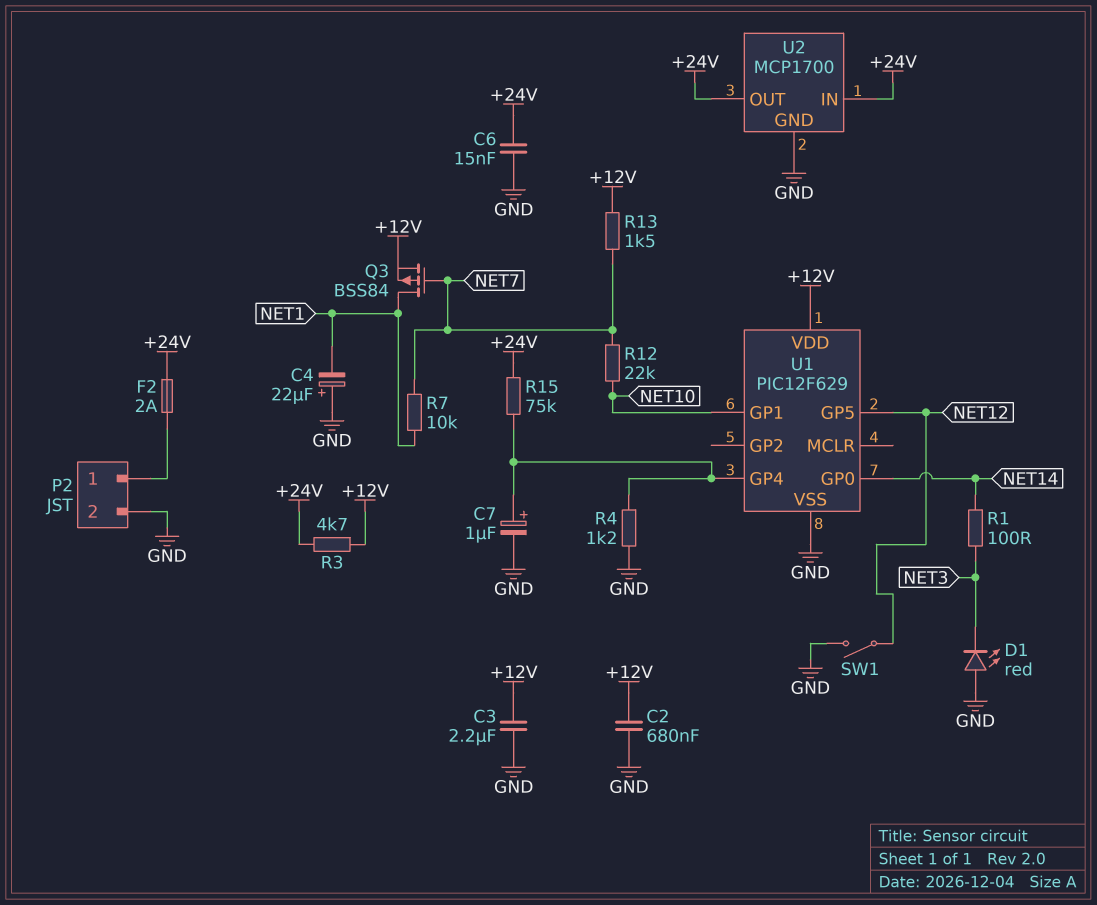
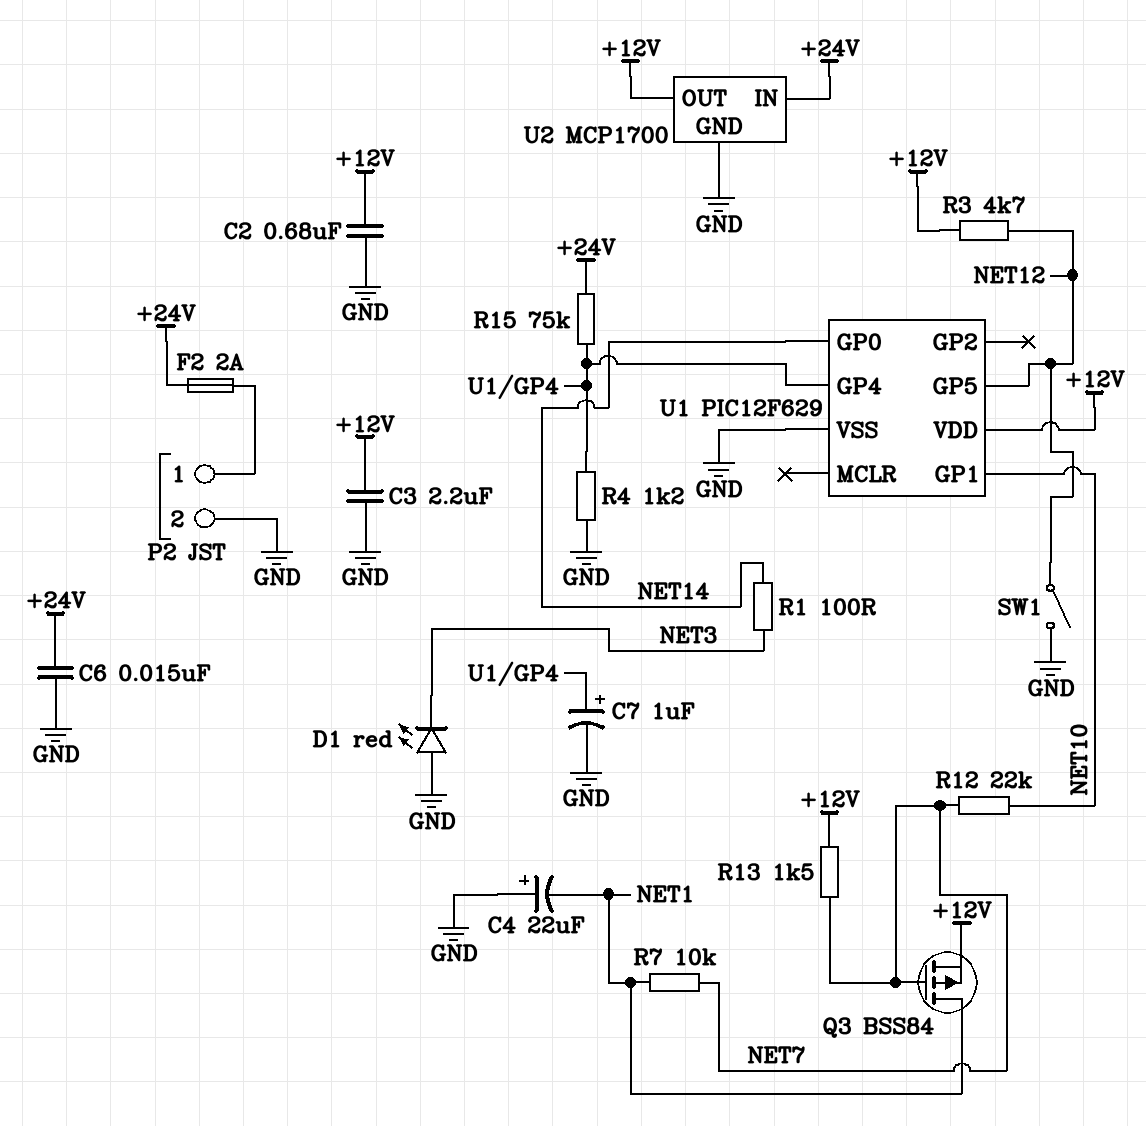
R3: 4.7k (+12V, +24V) -> 4.7k (+12V, NET12)
U2 pin OUT: +24V -> +12V

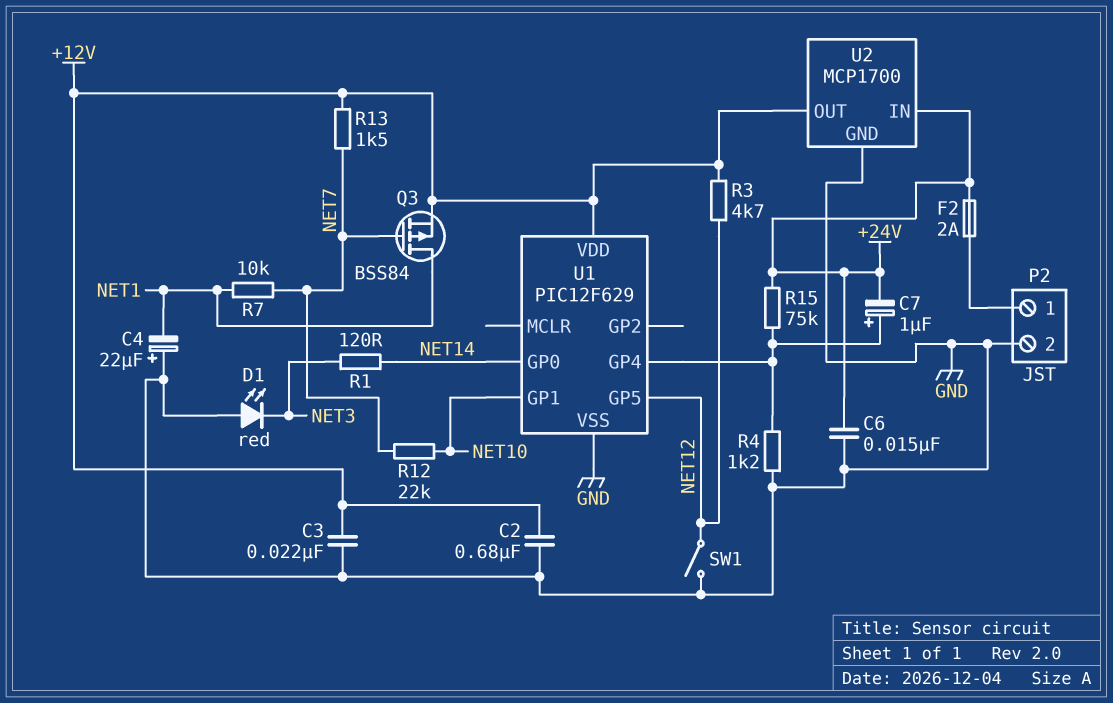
C3: 2.2uF (+12V, GND) -> 22nF (+12V, GND)
C7: 1uF (plus U1/GP4, minus GND) -> 1uF (plus U1/GP4, minus +24V)
R1: 100 (NET3, NET14) -> 120 (NET3, NET14)

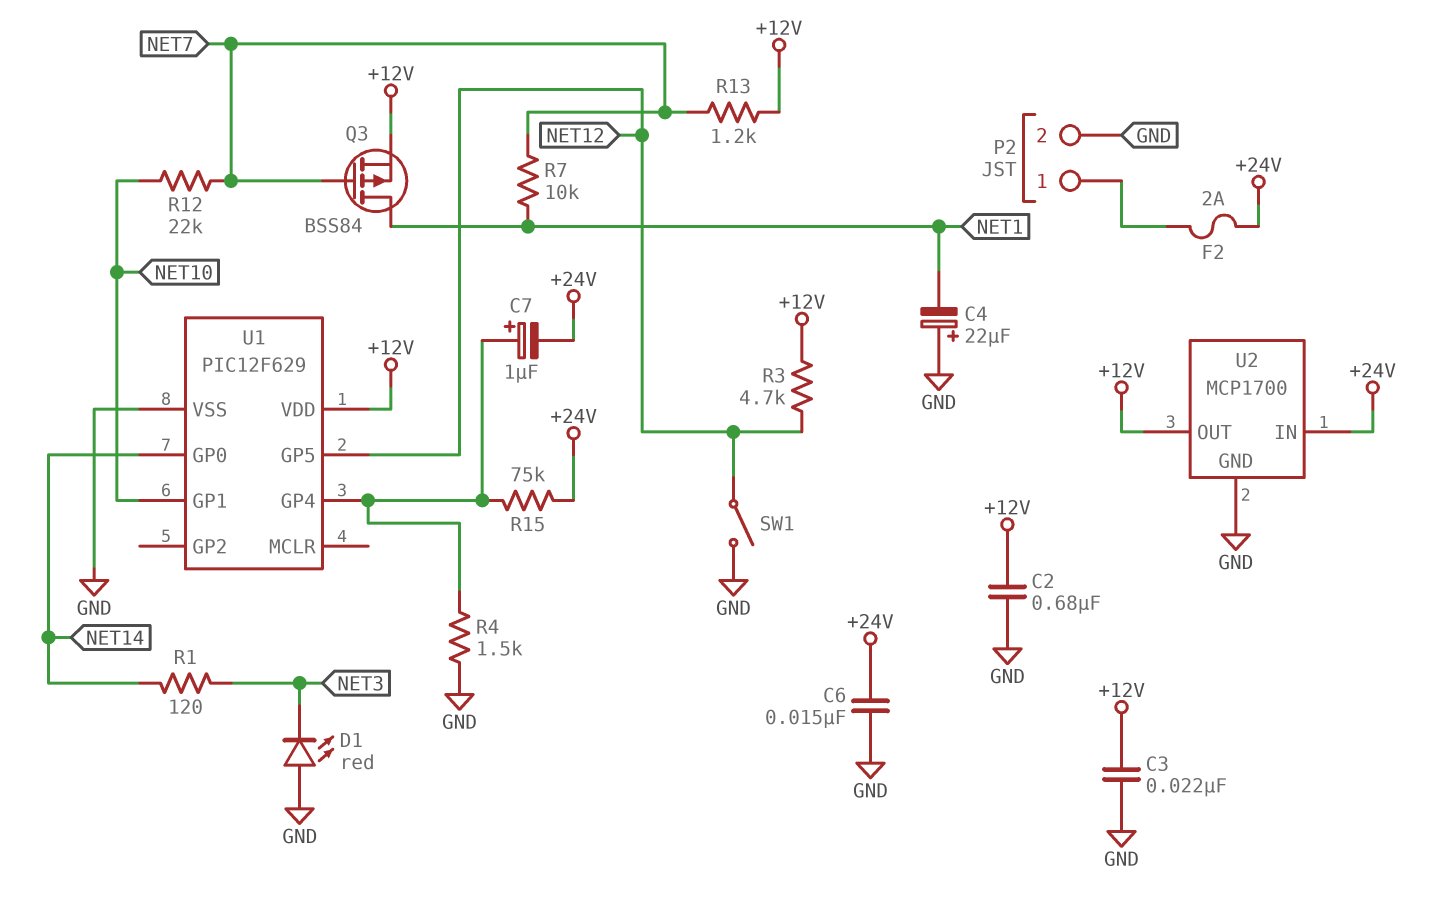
R4: 1.2k (GND, U1/GP4) -> 1.5k (GND, U1/GP4)
R13: 1.5k (+12V, NET7) -> 1.2k (+12V, NET7)

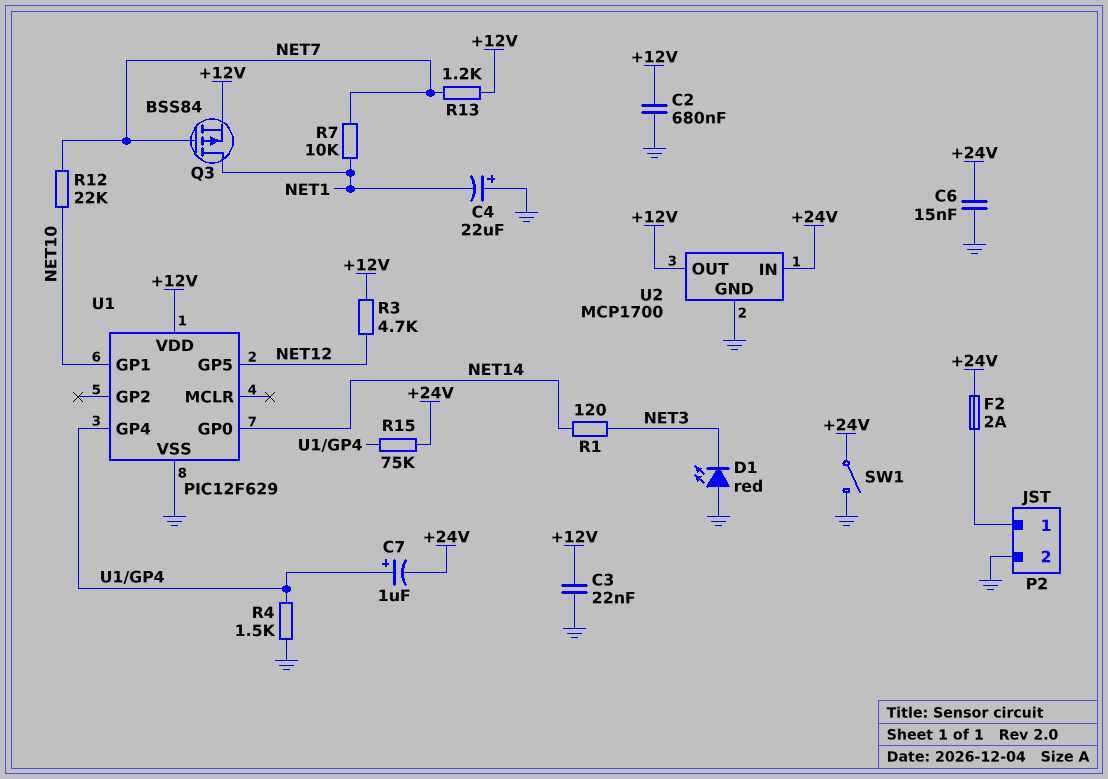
SW1: switch (GND, NET12) -> switch (+24V, GND)

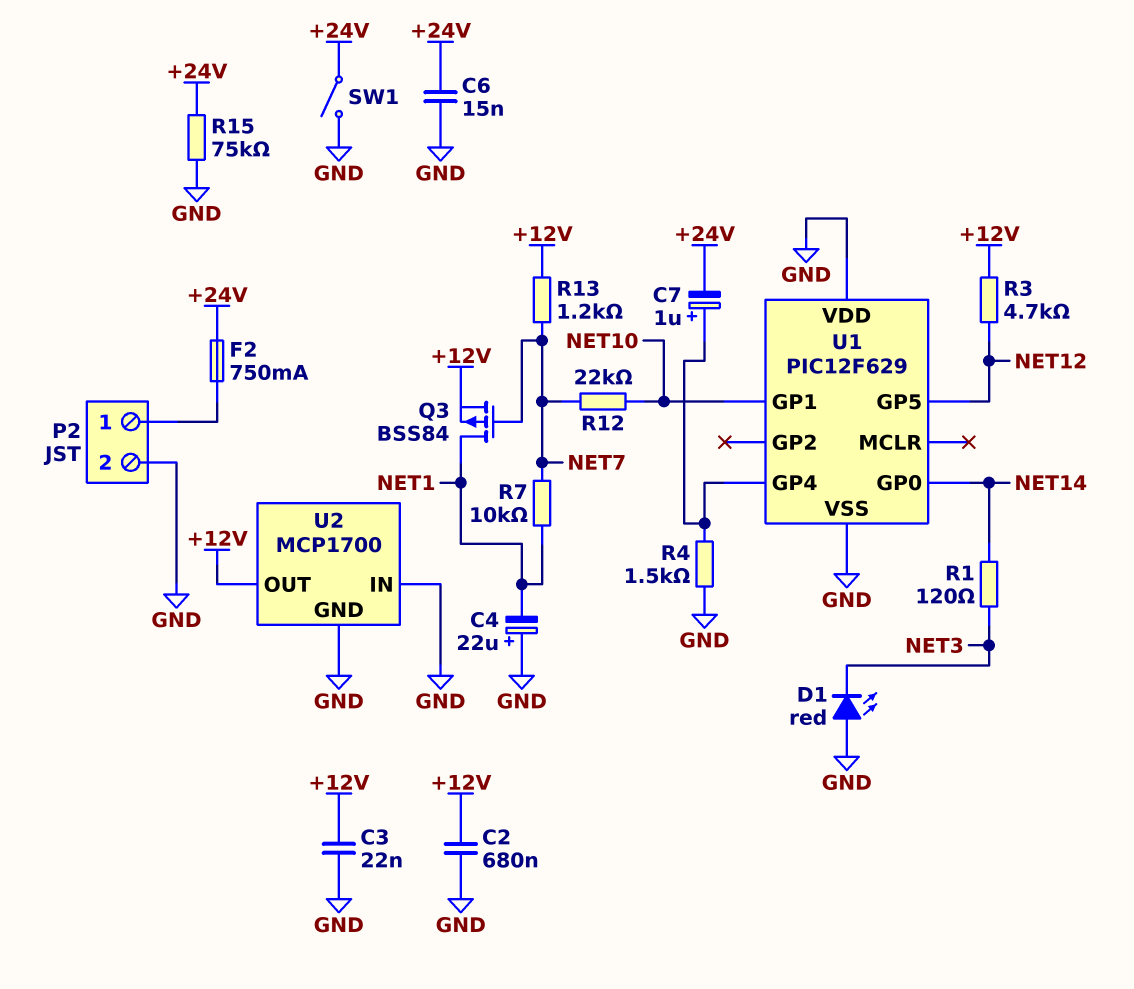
F2: 2A (+24V, P2/1) -> 750mA (+24V, P2/1)
R15: 75k (+24V, U1/GP4) -> 75k (+24V, GND)
U1 pin VDD: +12V -> GND
U2 pin IN: +24V -> GND

